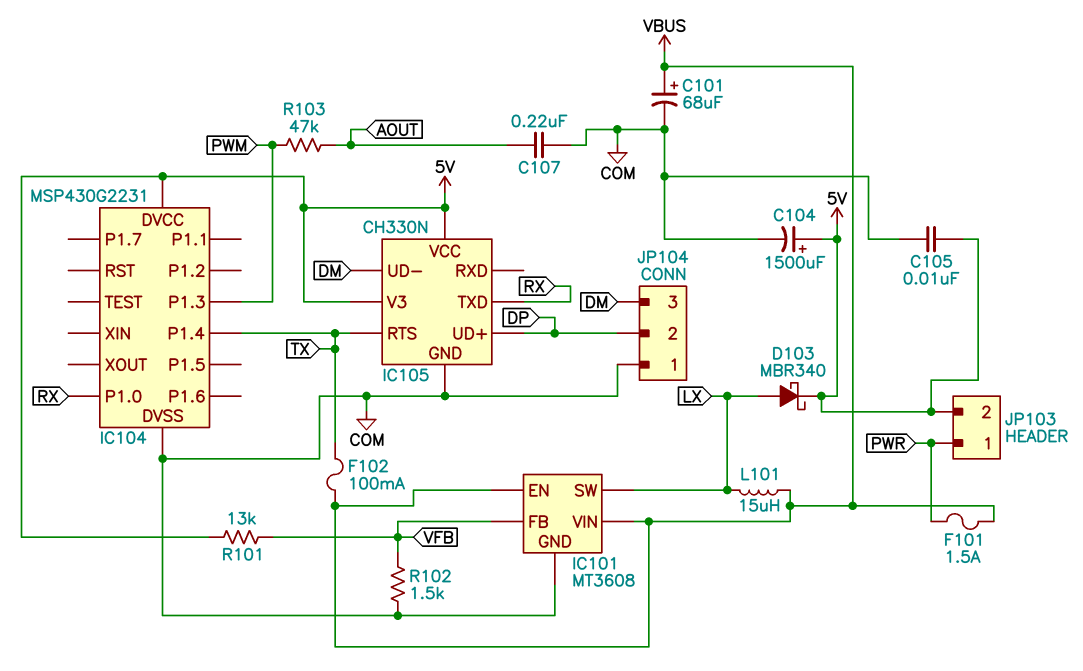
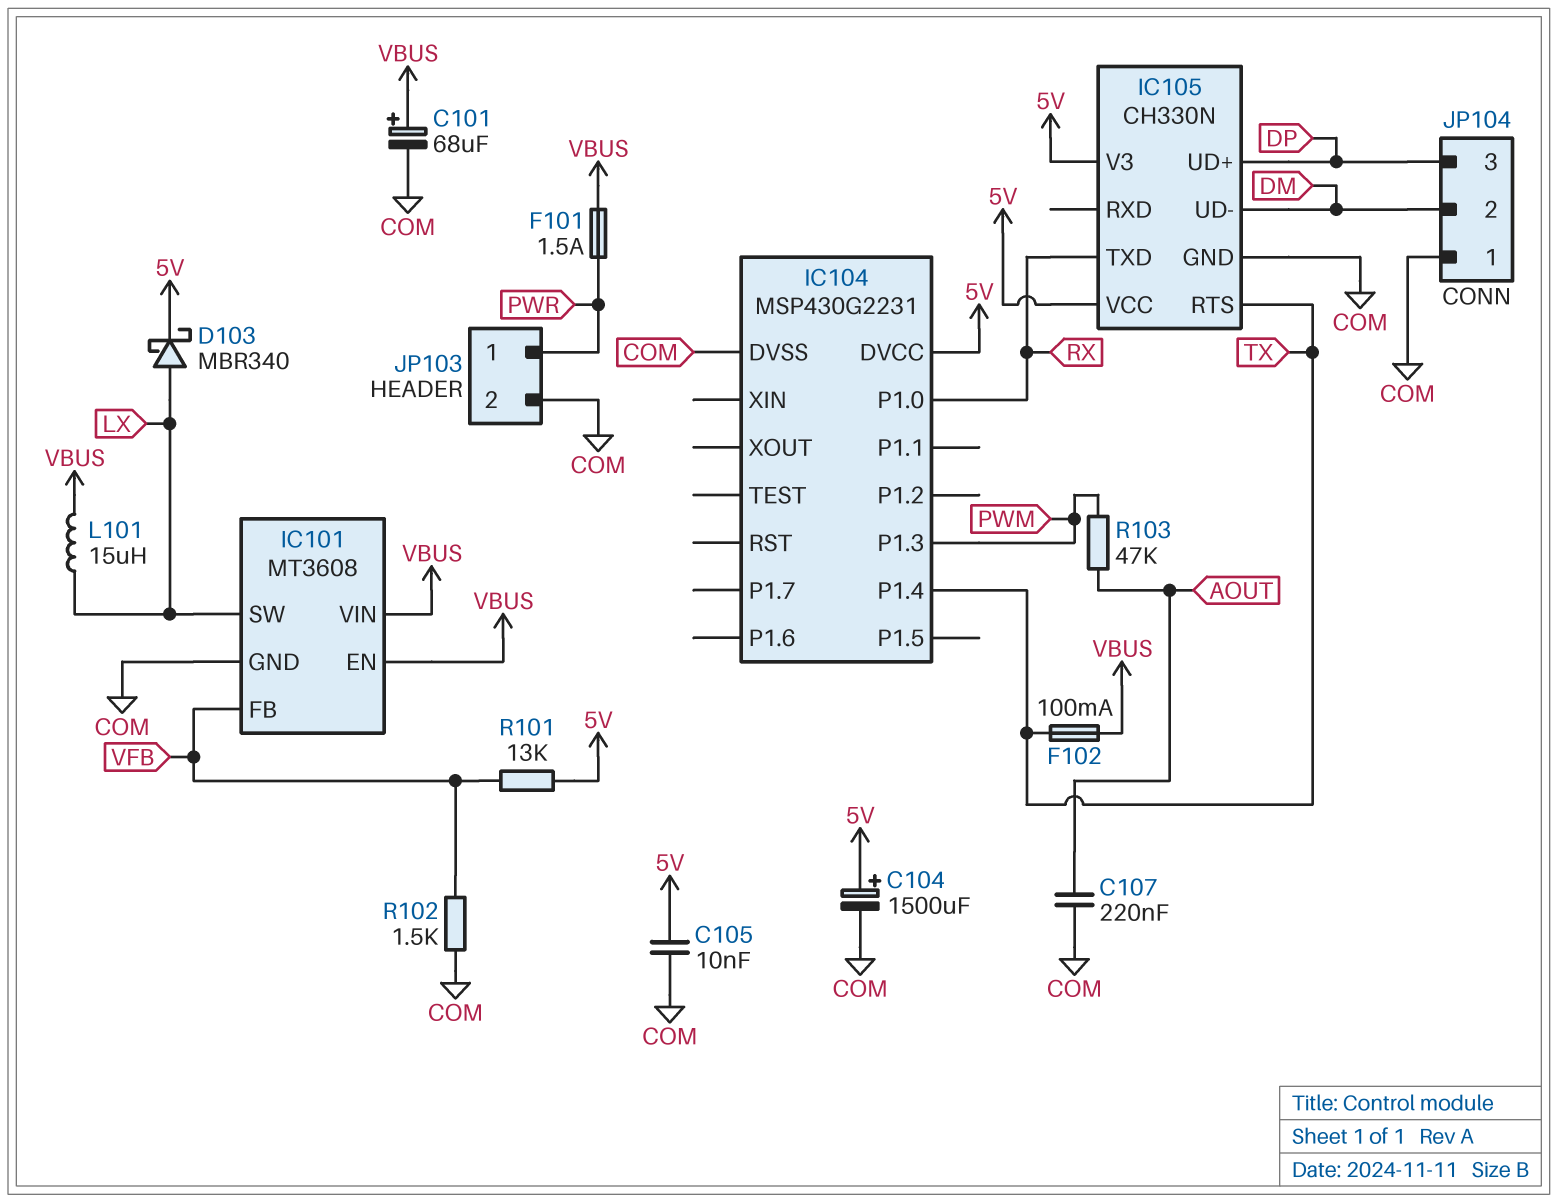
JP103 pin 2: 5V -> COM
JP104 pin 2: DP -> DM
JP104 pin 3: DM -> DP

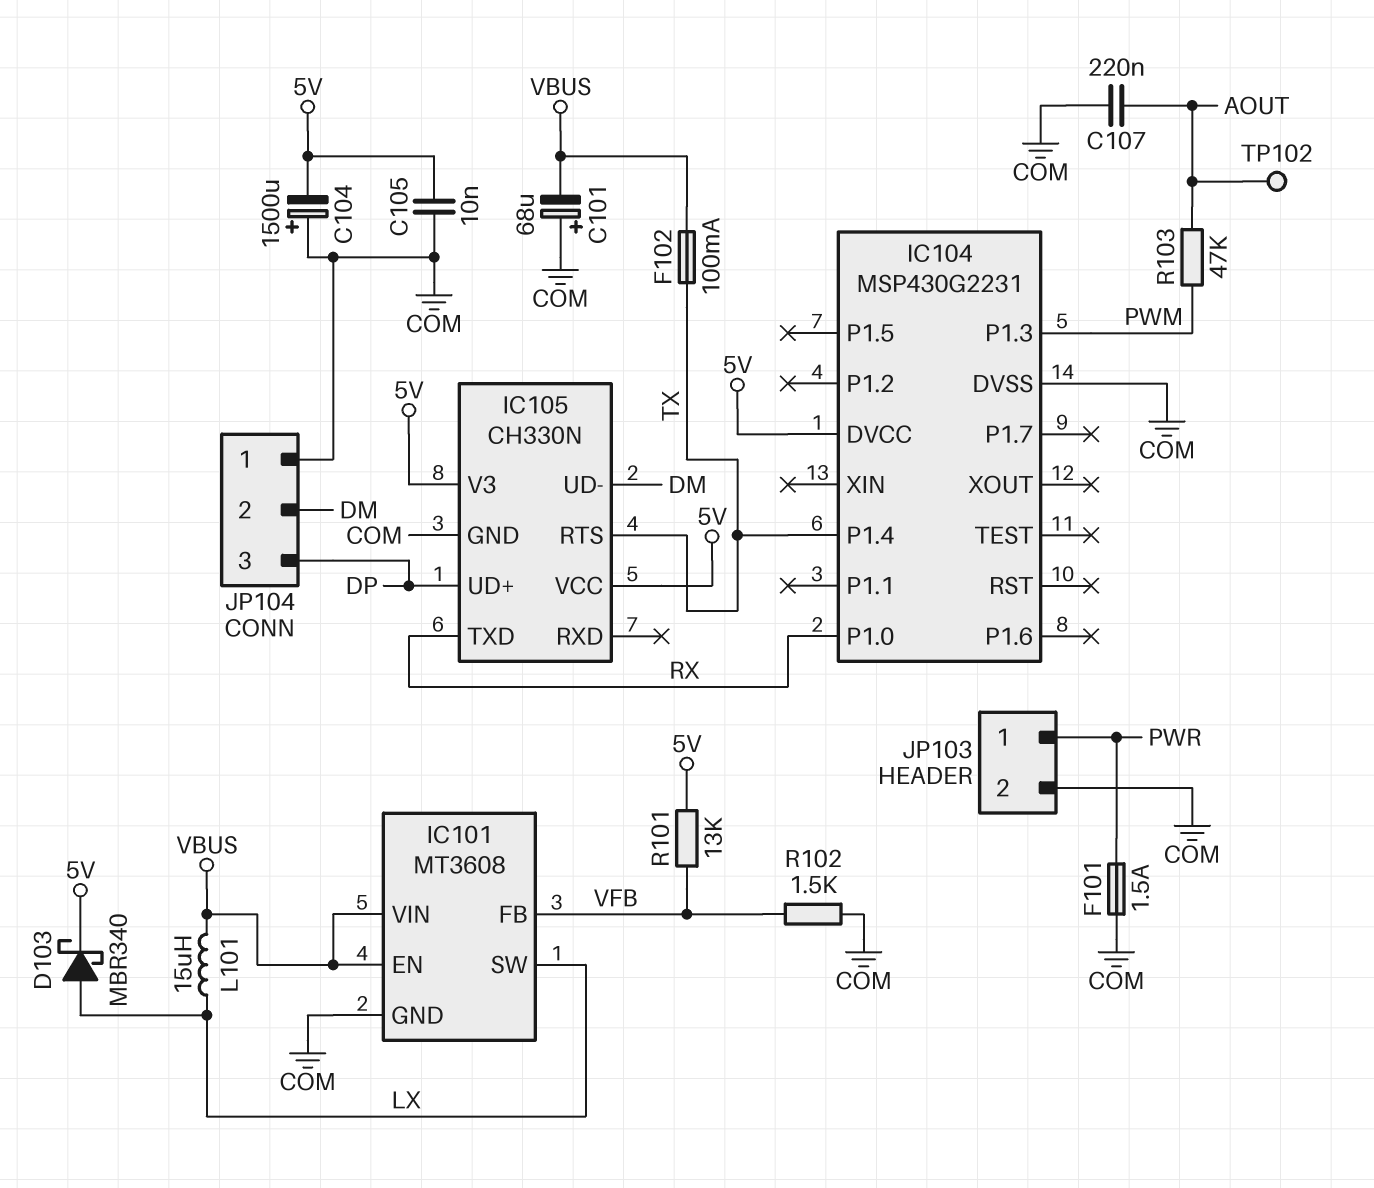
C101: 68uF (plus VBUS, minus COM) -> 68uF (plus COM, minus VBUS)
C104: 1500uF (plus 5V, minus COM) -> 1500uF (plus COM, minus 5V)
F101: 1.5A (PWR, VBUS) -> 1.5A (COM, PWR)
TP102: none -> test point (AOUT)

